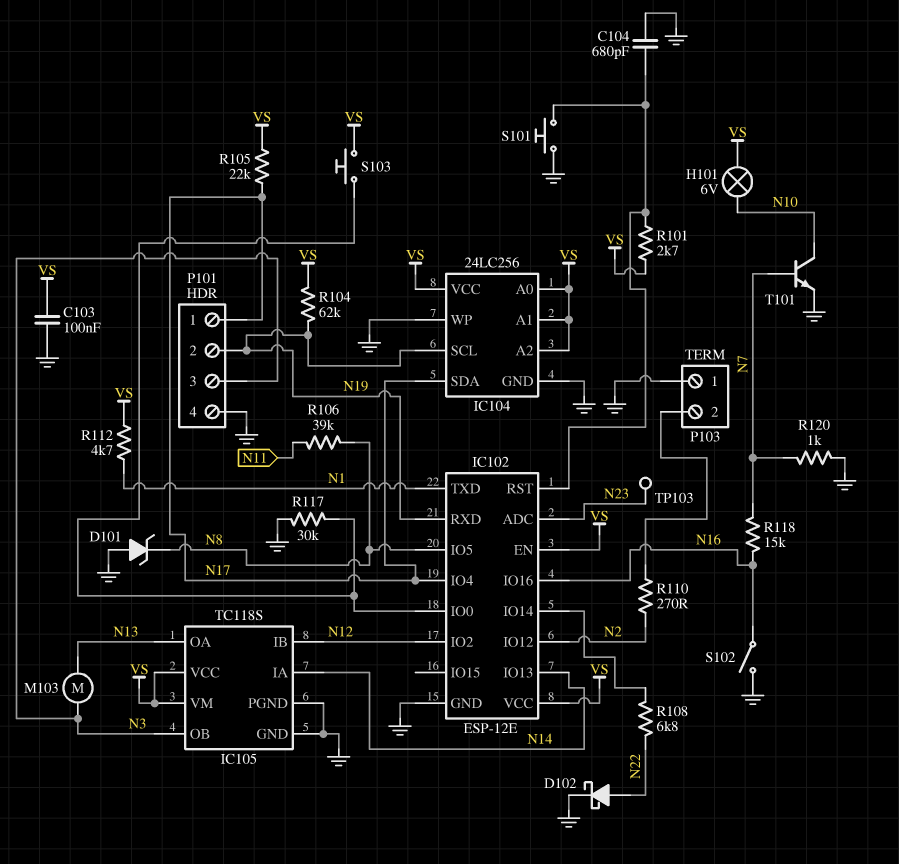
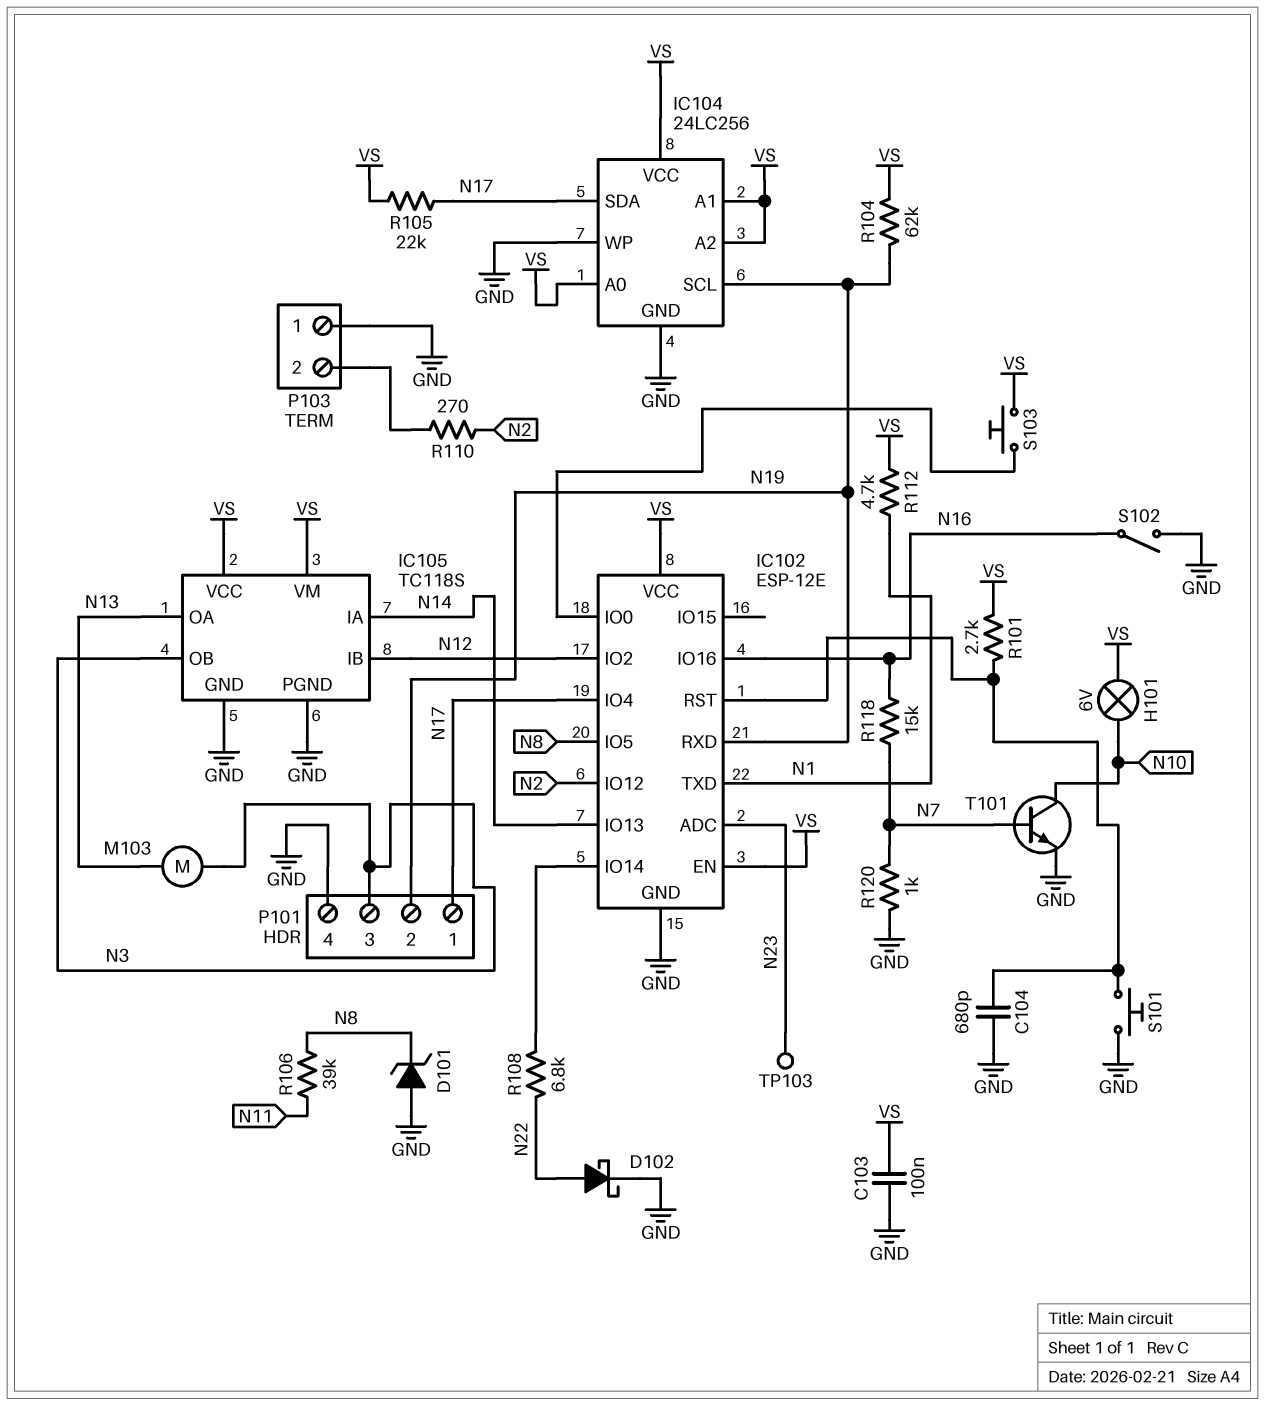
R117: 30k (GND, IC102/IO0) -> none

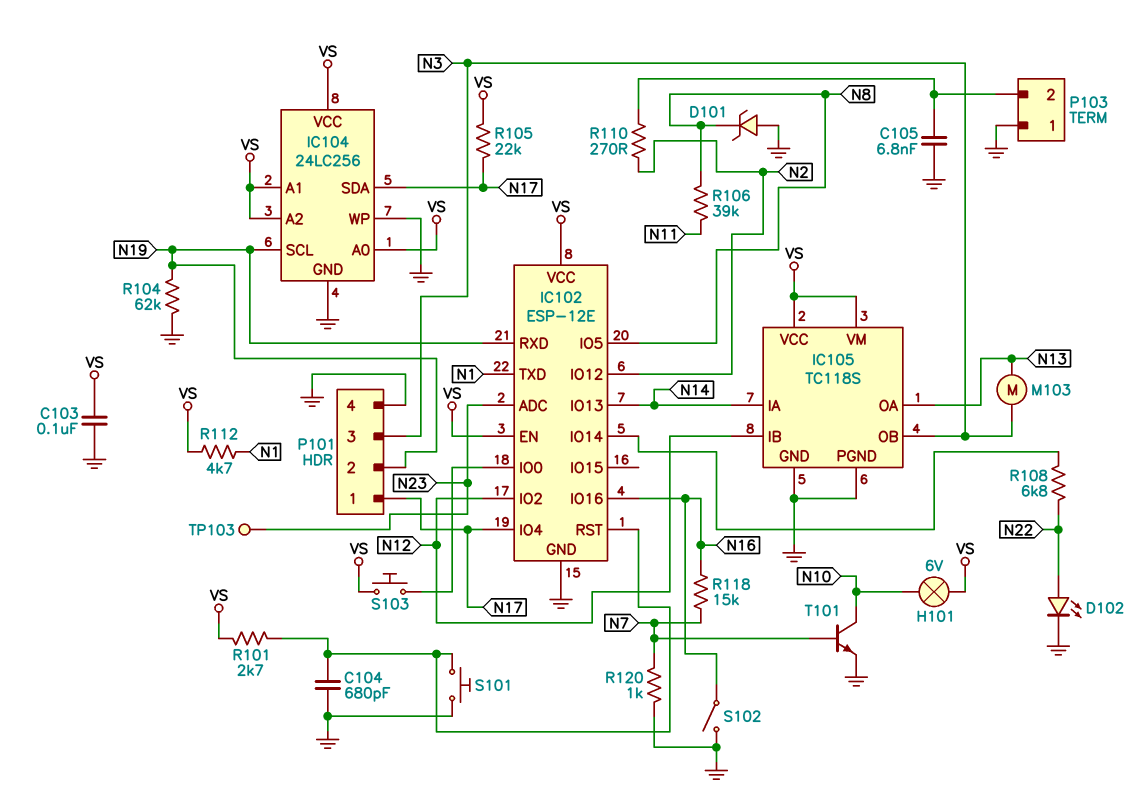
C105: none -> 6.8nF (GND, P103/2)
D102: schottky (A N22, K GND) -> LED (A N22, K GND)
R104: 62k (N19, VS) -> 62k (GND, N19)

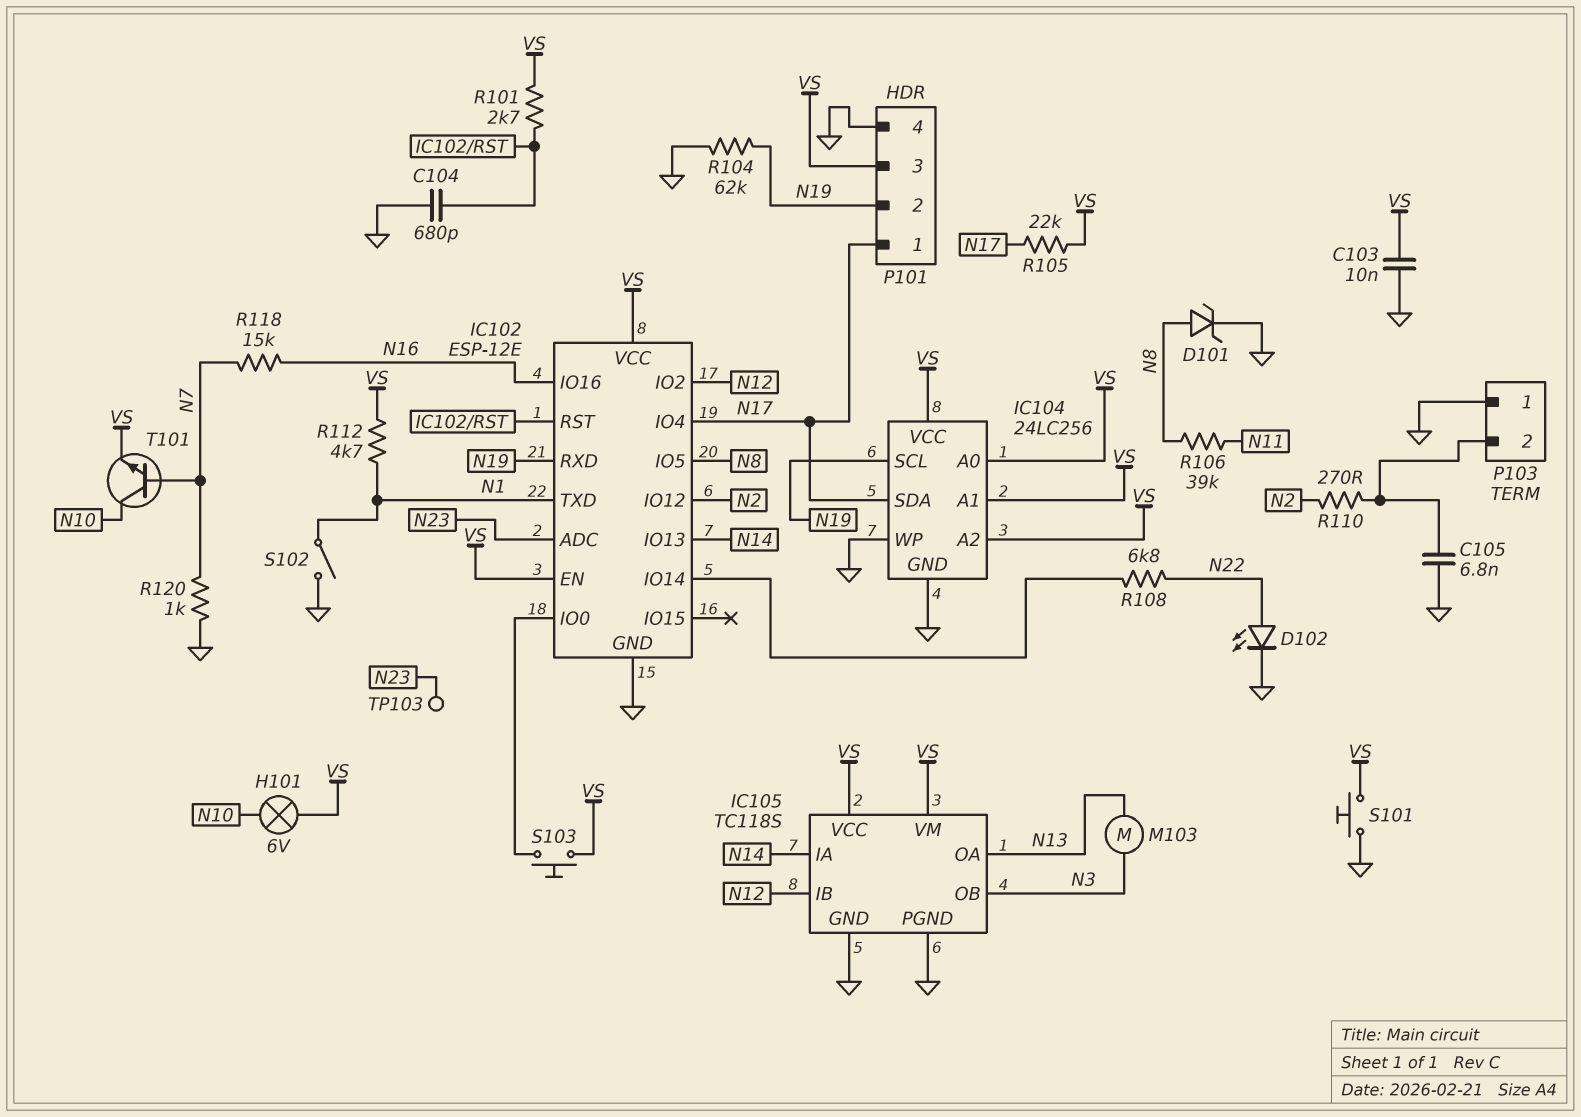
C103: 100nF (GND, VS) -> 10nF (GND, VS)
D101: zener (A GND, K N8) -> zener (A N8, K GND)
P101 pin 3: N3 -> VS
S101: button (GND, IC102/RST) -> button (GND, VS)
S102: switch (GND, N16) -> switch (GND, N1)
T101: NPN (B N7, C N10, E GND) -> NPN (B N7, C N10, E VS)

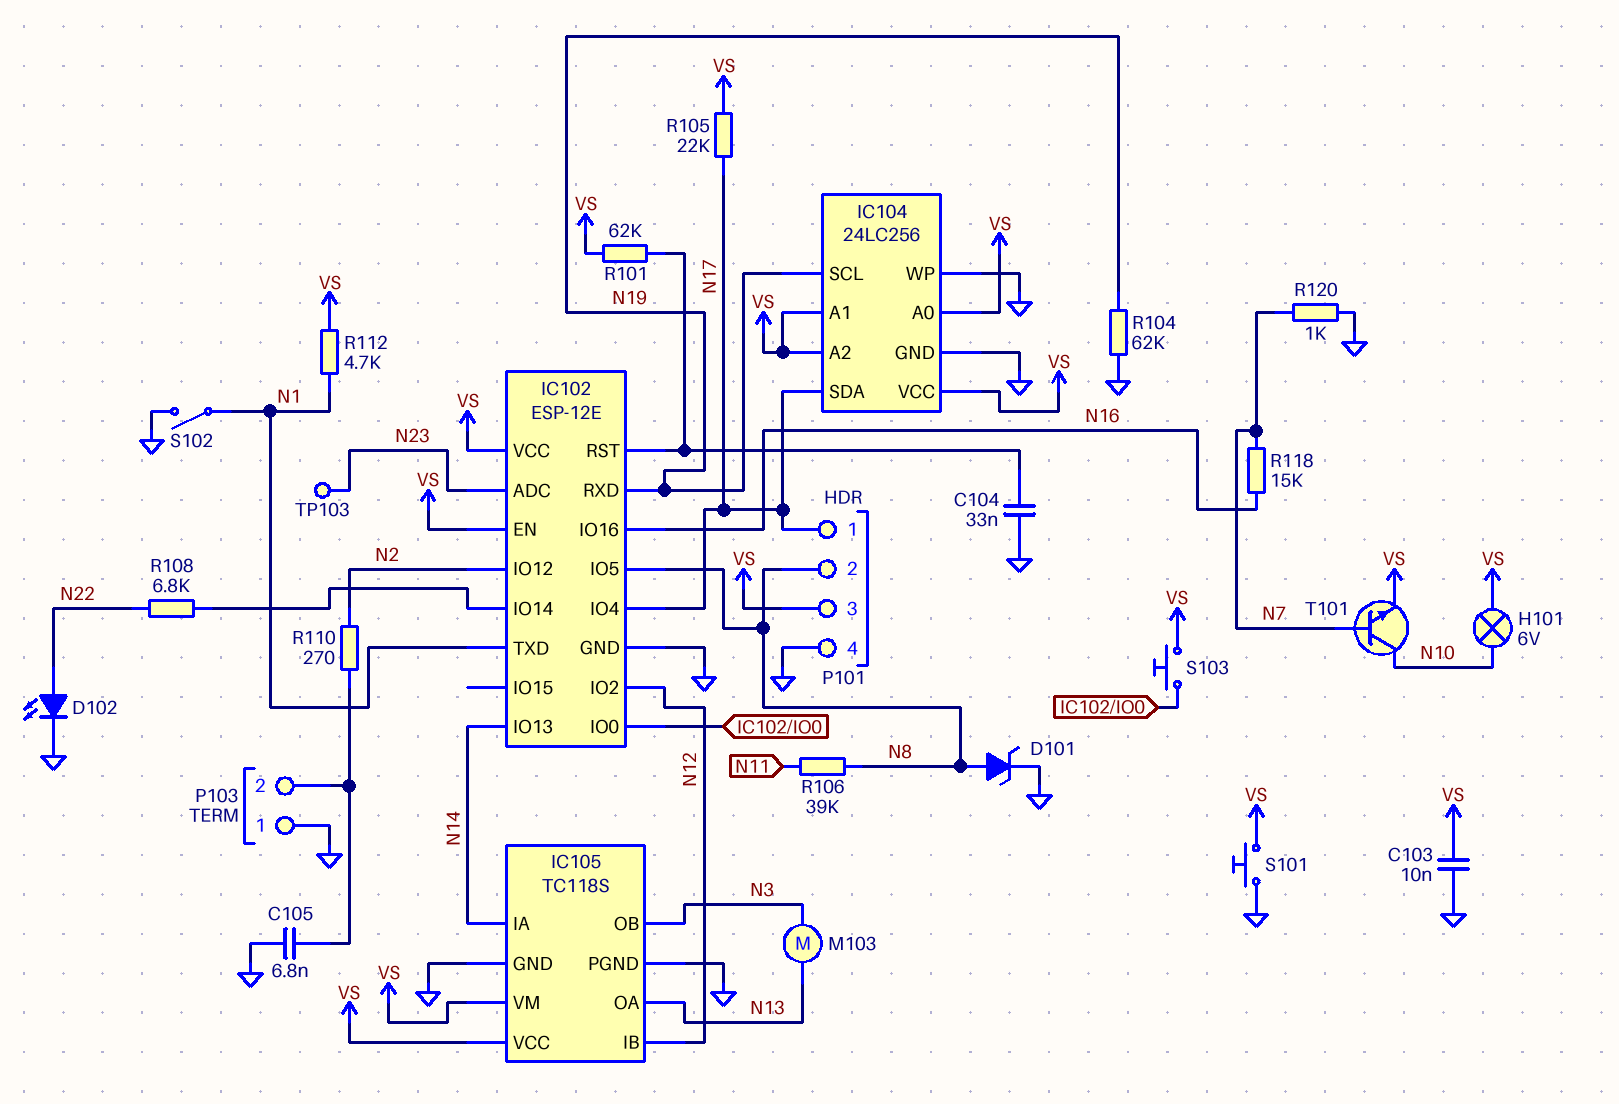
C104: 680pF (GND, IC102/RST) -> 33nF (GND, IC102/RST)
P101 pin 2: N19 -> N8
R101: 2.7k (IC102/RST, VS) -> 62k (IC102/RST, VS)

